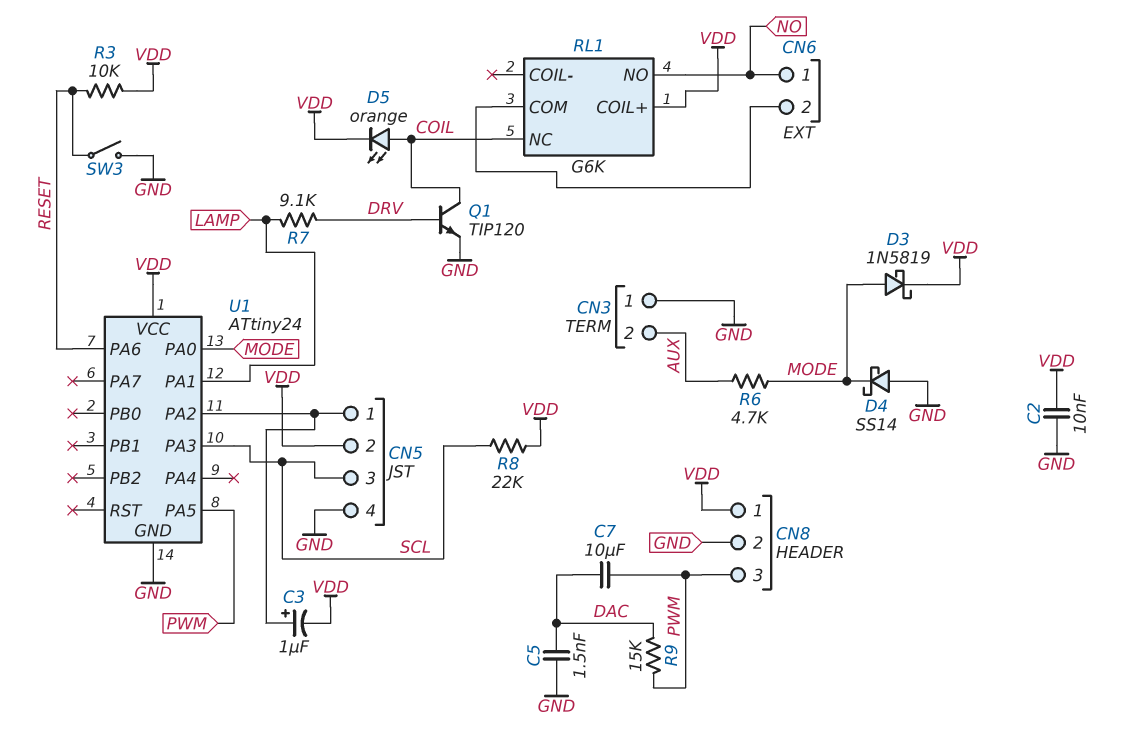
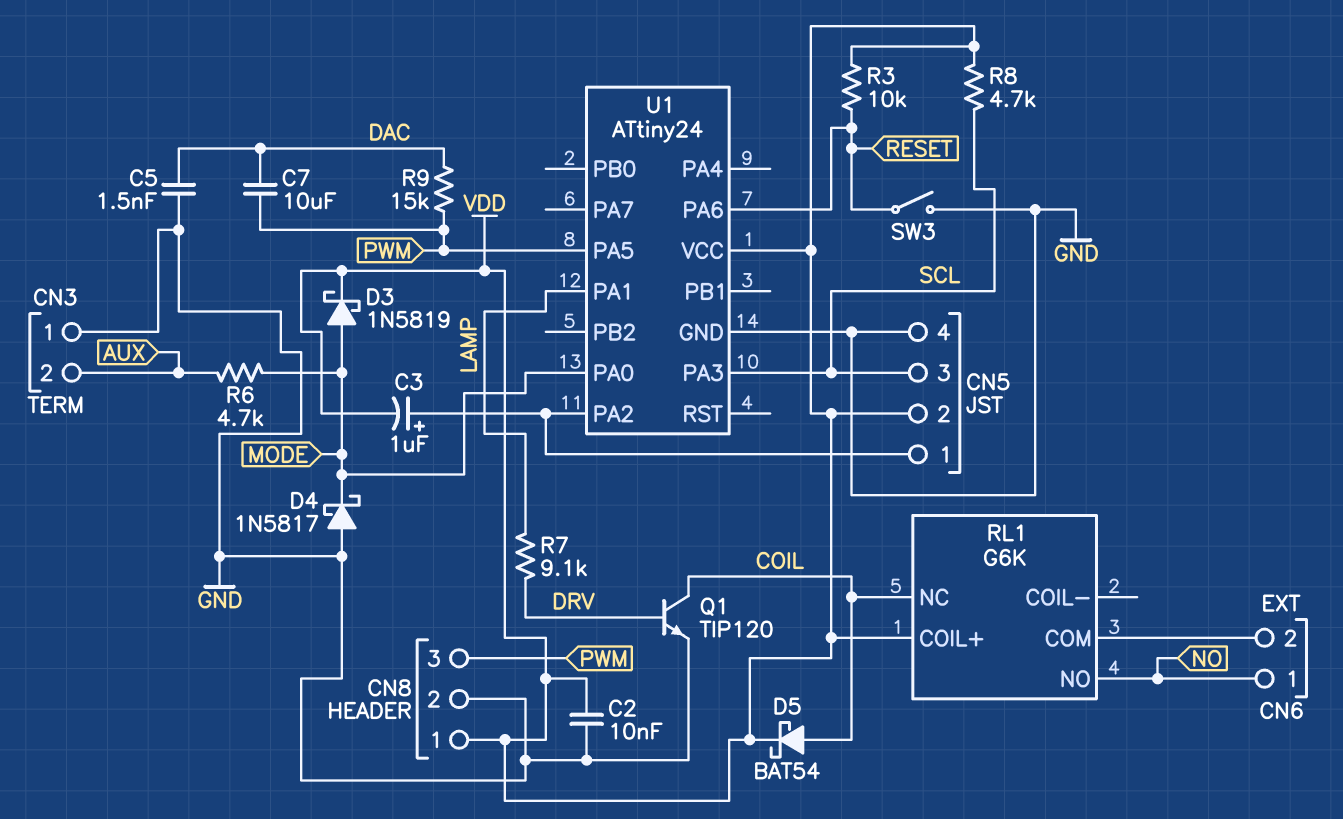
D4: schottky SS14 (A GND, K MODE) -> schottky 1N5817 (A GND, K MODE)
D5: LED orange (A COIL, K VDD) -> schottky BAT54 (A COIL, K VDD)
R8: 22k (SCL, VDD) -> 4.7k (SCL, VDD)

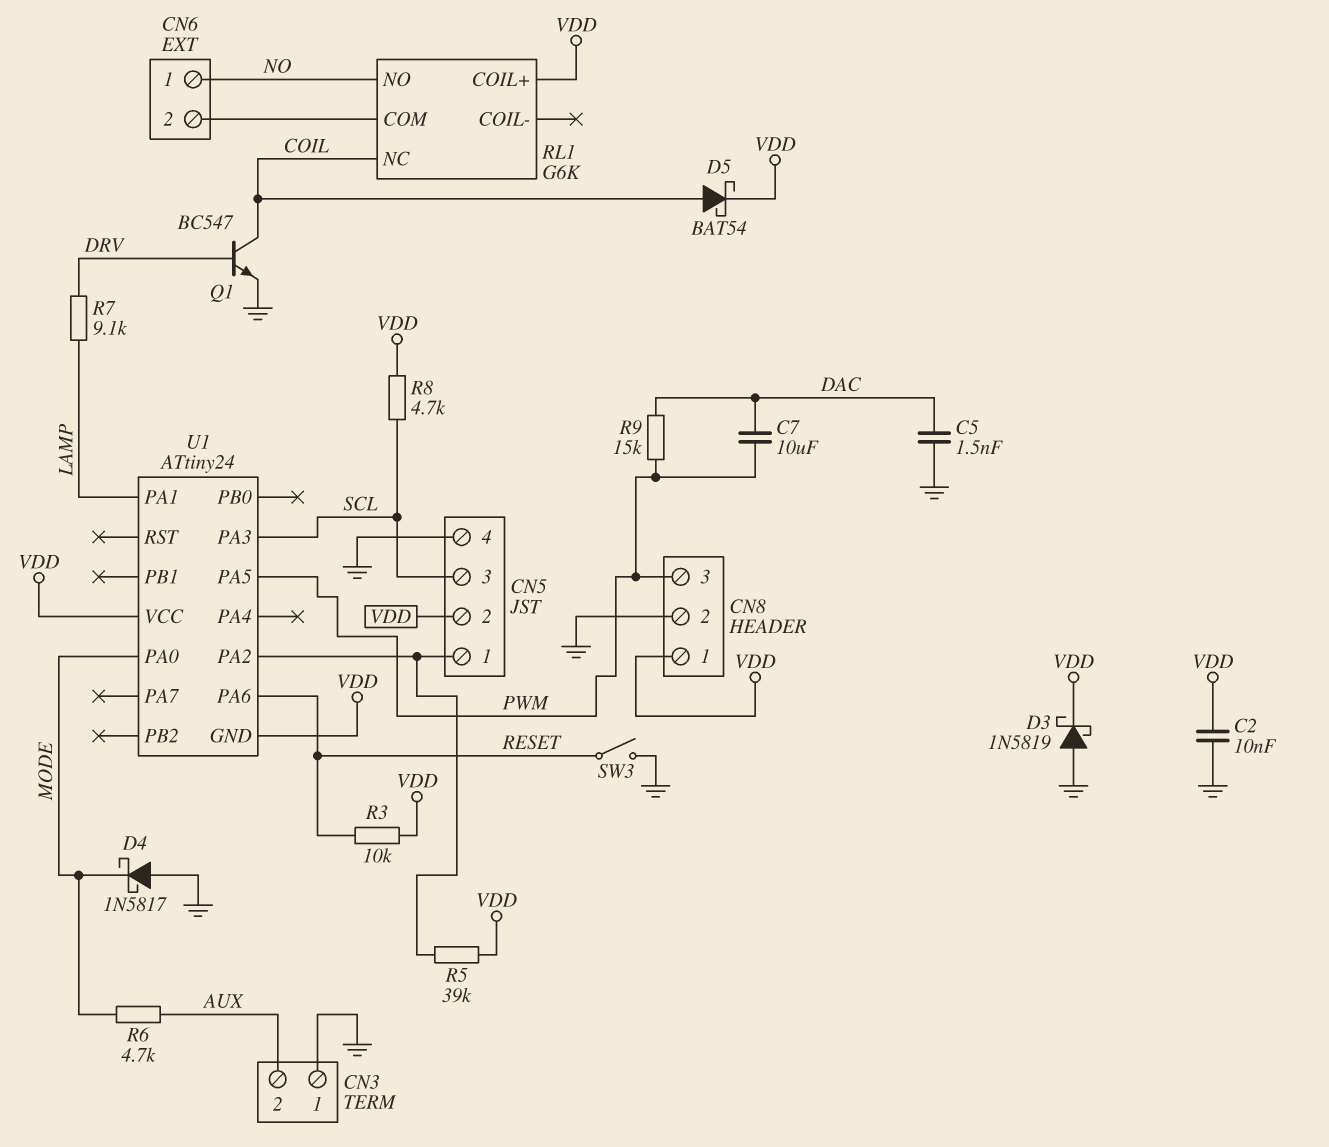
C3: 1uF (plus CN5/1, minus VDD) -> none
D3: schottky 1N5819 (A MODE, K VDD) -> schottky 1N5819 (A GND, K VDD)
Q1: NPN TIP120 (B DRV, C COIL, E GND) -> NPN BC547 (B DRV, C COIL, E GND)
R5: none -> 39k (CN5/1, VDD)
U1 pin GND: GND -> VDD

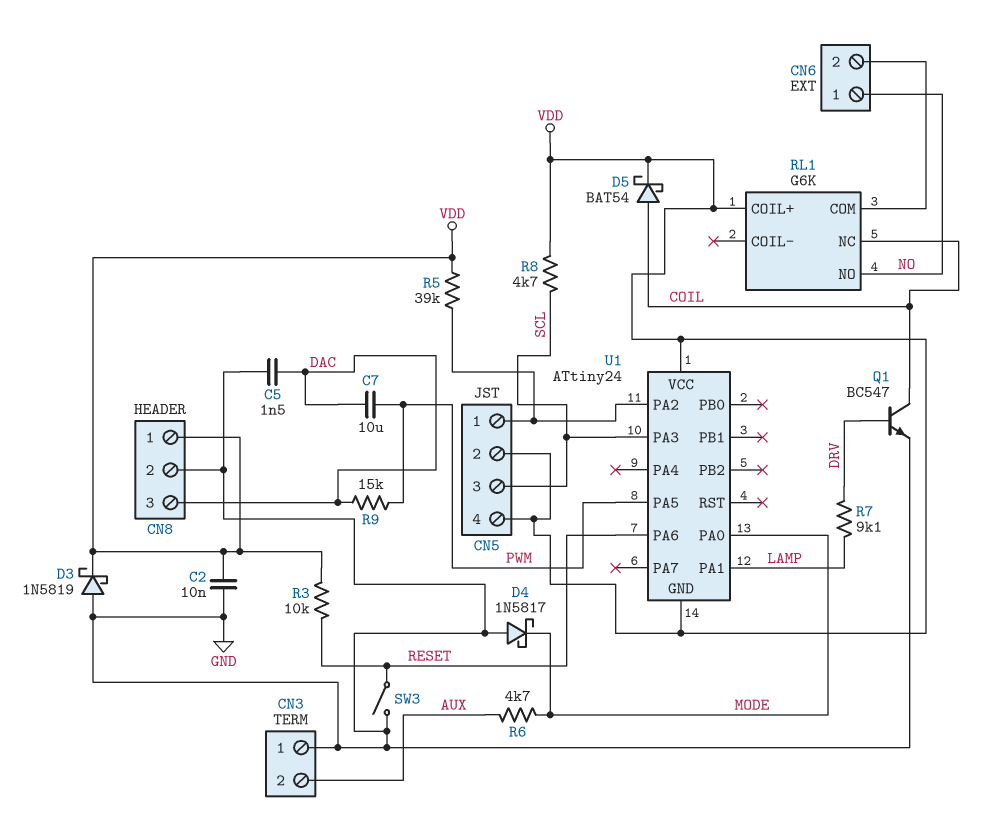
CN5 pin 4: GND -> VDD
CN8 pin 3: PWM -> DAC

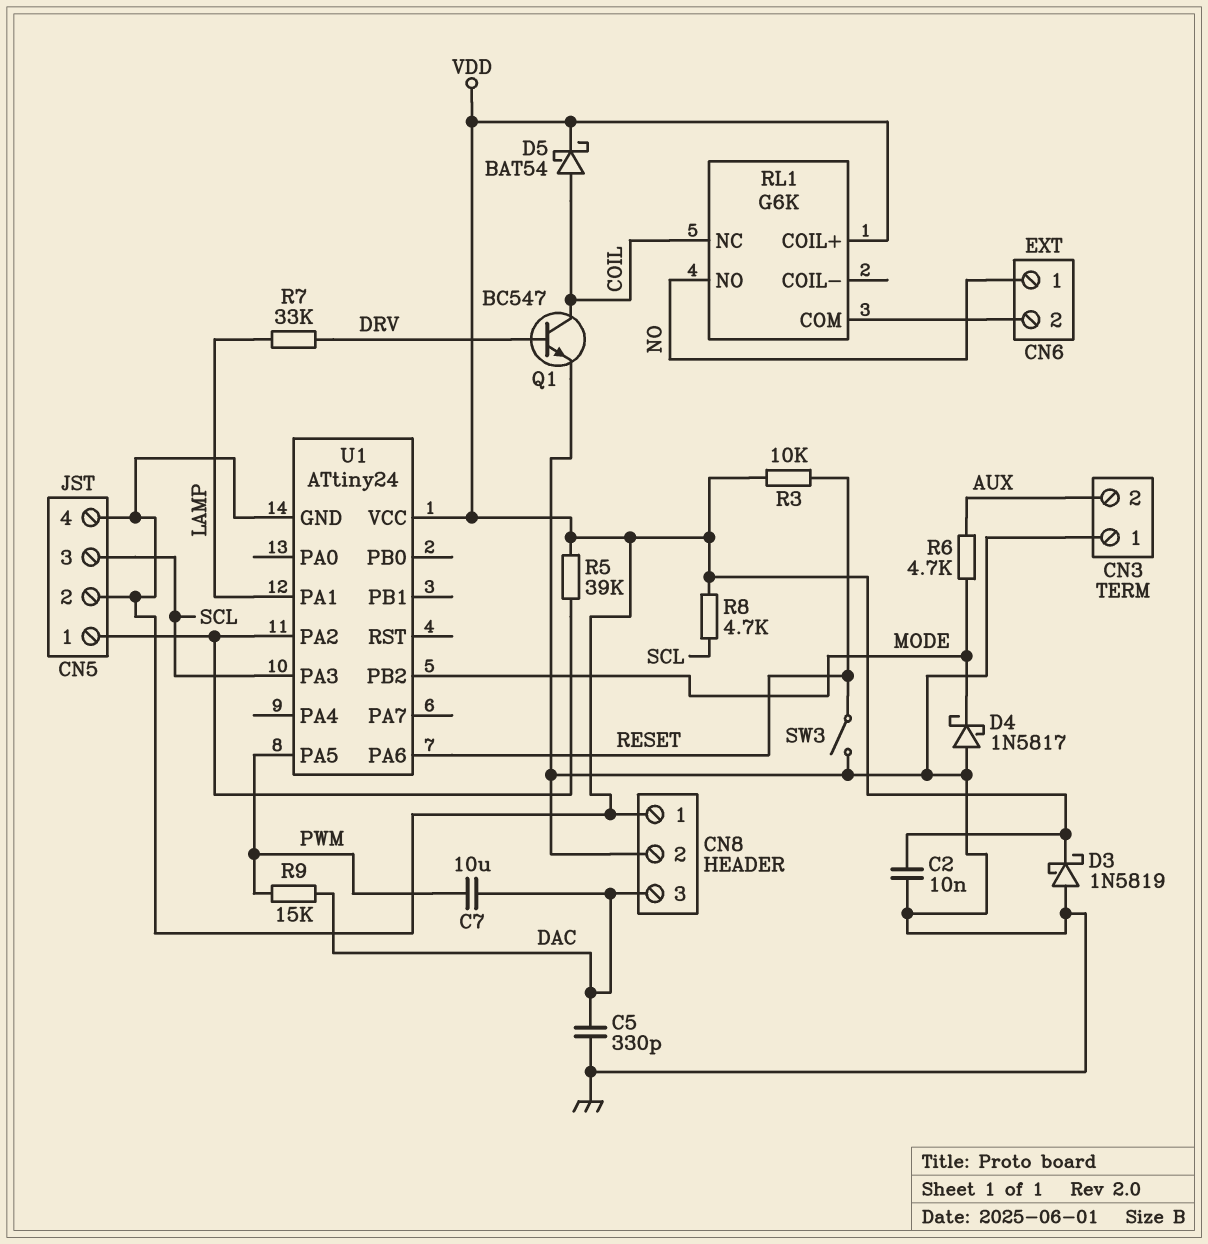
C5: 1.5nF (DAC, GND) -> 330pF (DAC, GND)
R7: 9.1k (DRV, LAMP) -> 33k (DRV, LAMP)
U1 pin PA0: MODE -> none
U1 pin PB2: none -> MODE

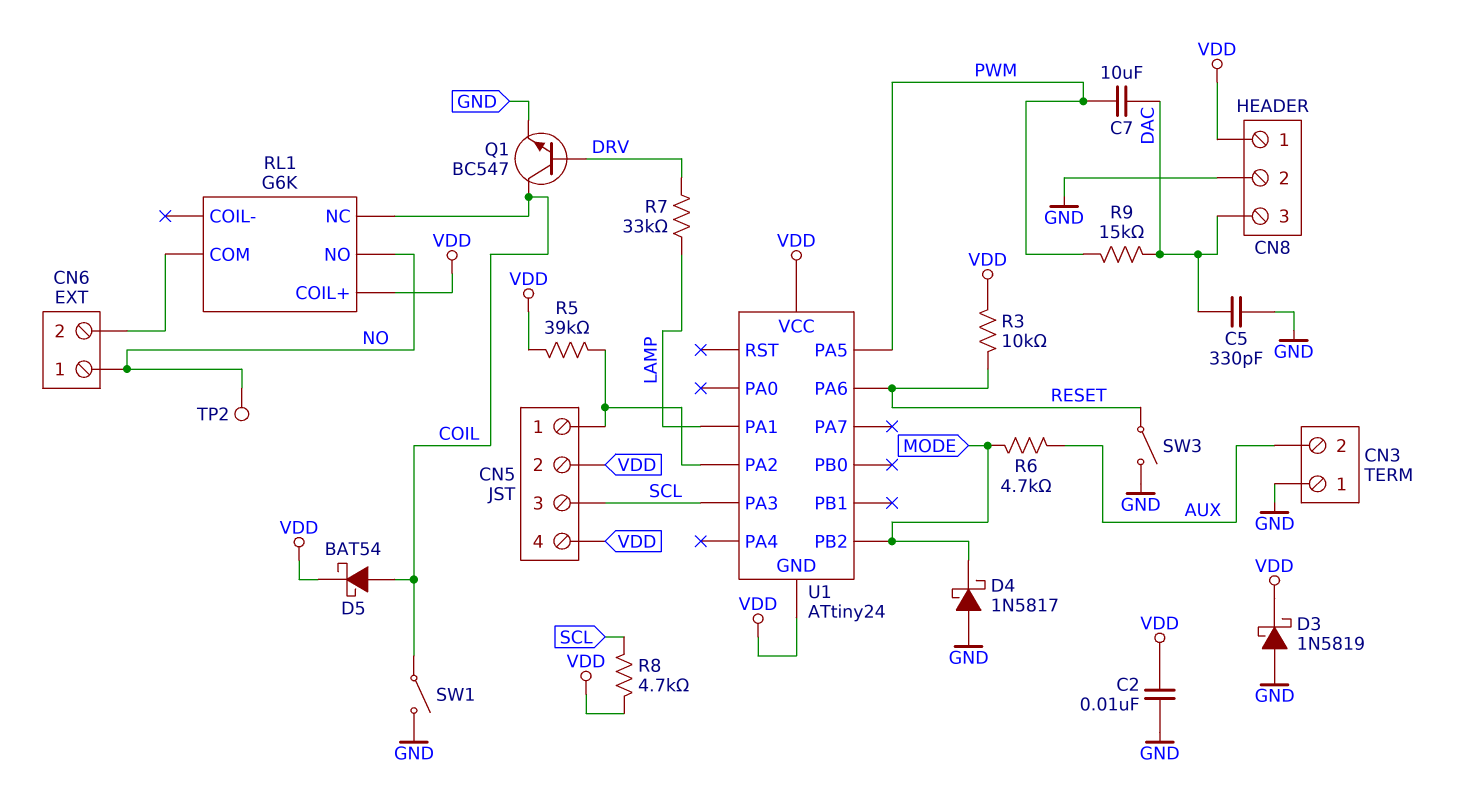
SW1: none -> switch (COIL, GND)
TP2: none -> test point (NO)

